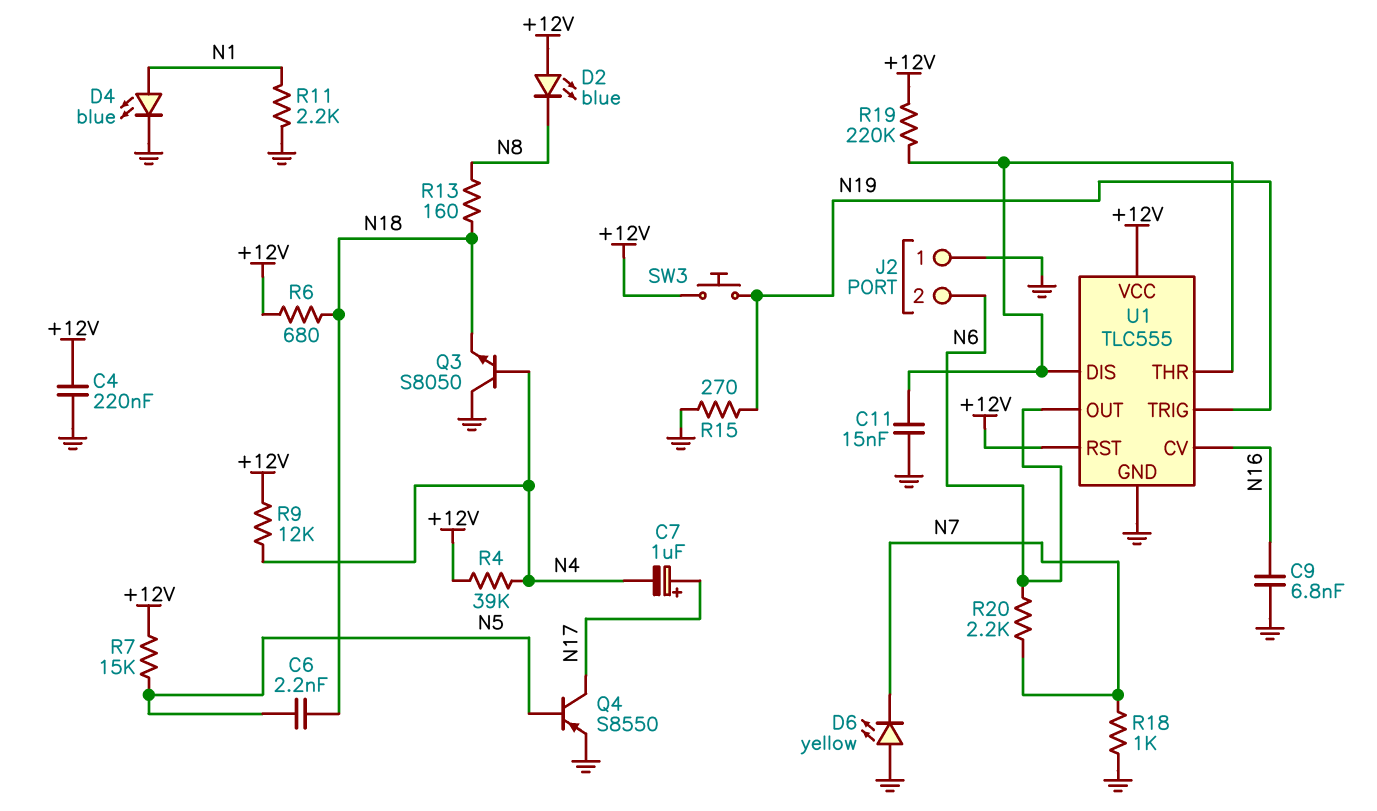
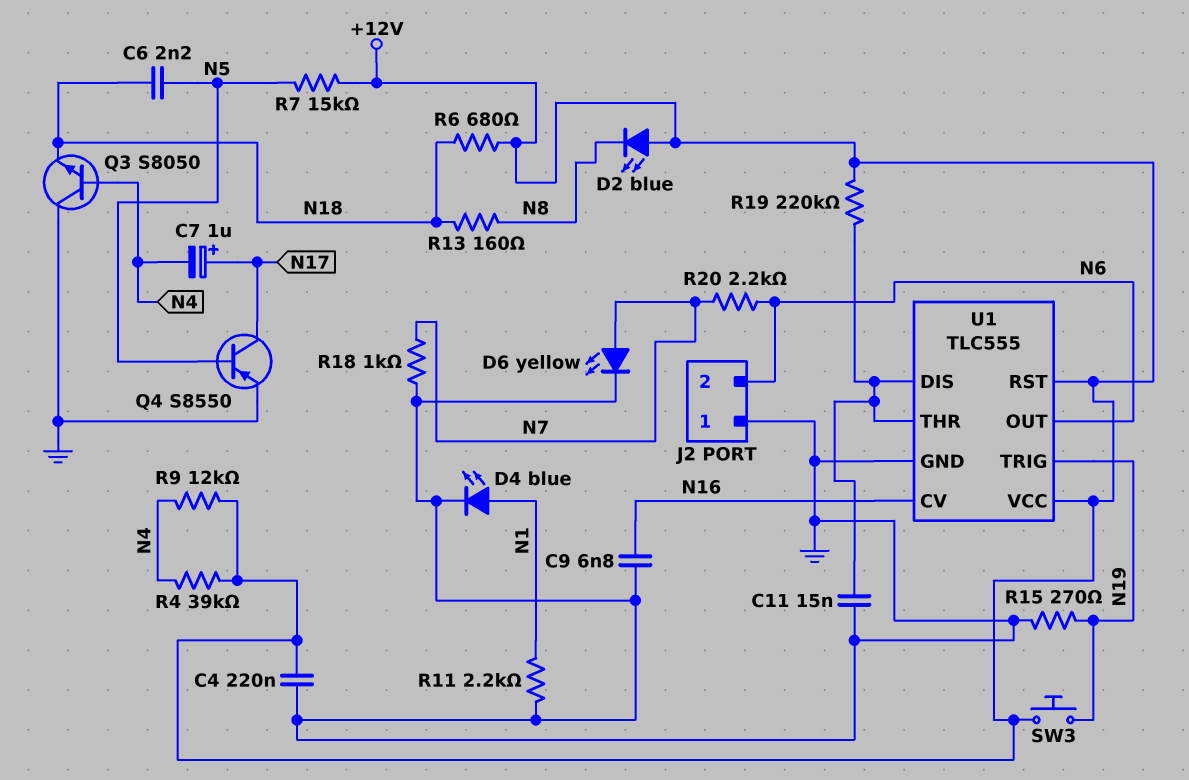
D6: LED yellow (A GND, K N7) -> LED yellow (A N7, K GND)

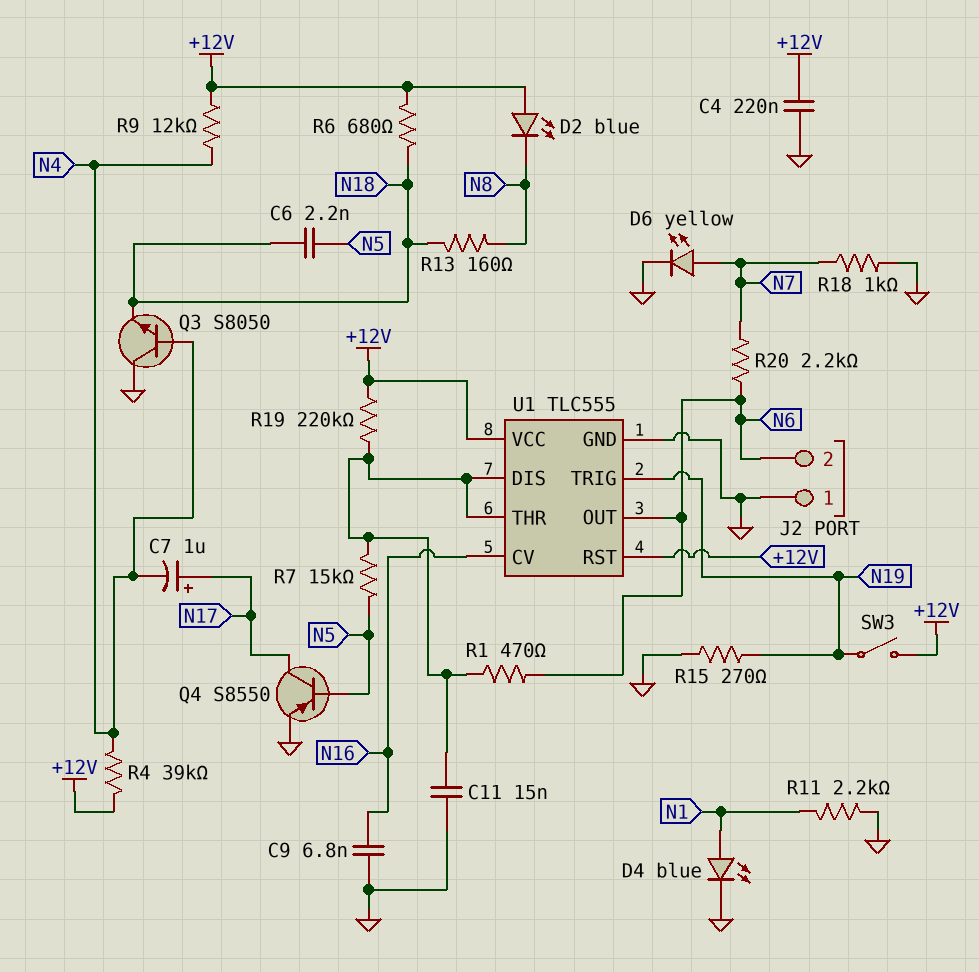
R1: none -> 470 (N6, U1/DIS)
R7: 15k (+12V, N5) -> 15k (N5, U1/DIS)
SW3: button (+12V, N19) -> switch (+12V, N19)

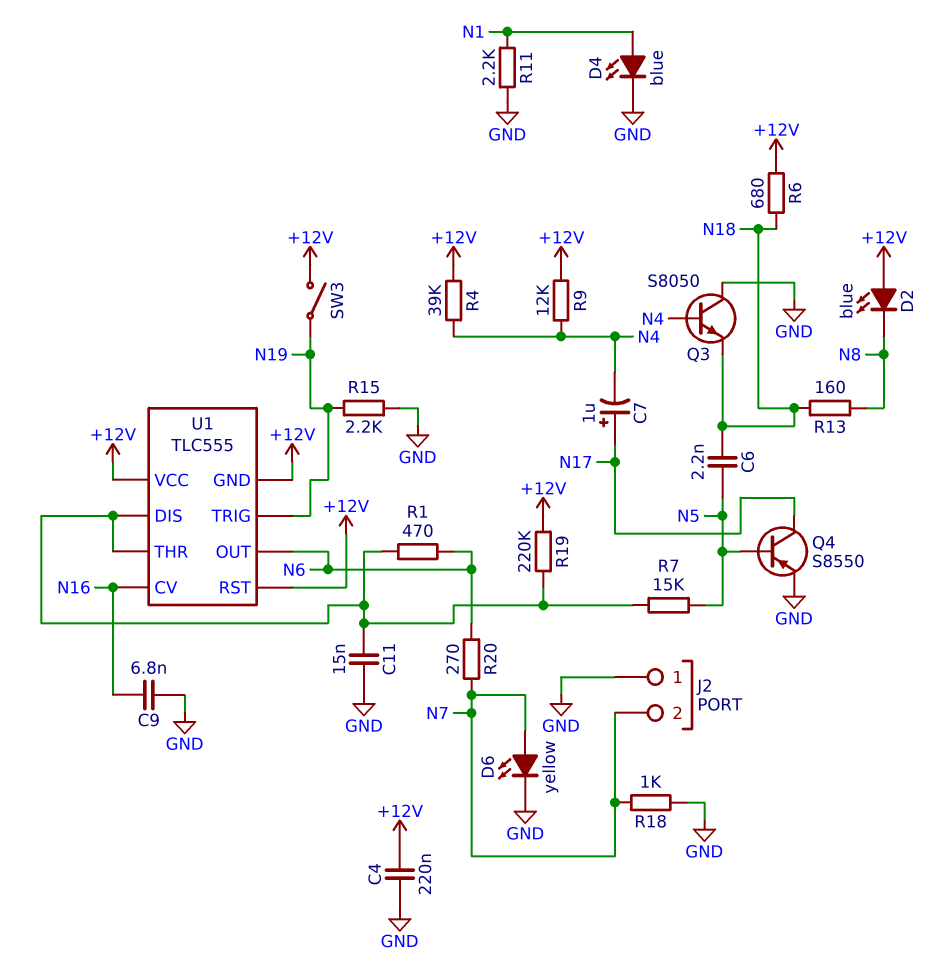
J2 pin 2: N6 -> N7
R15: 270 (GND, N19) -> 2.2k (GND, N19)
R20: 2.2k (N6, N7) -> 270 (N6, N7)
U1 pin GND: GND -> +12V

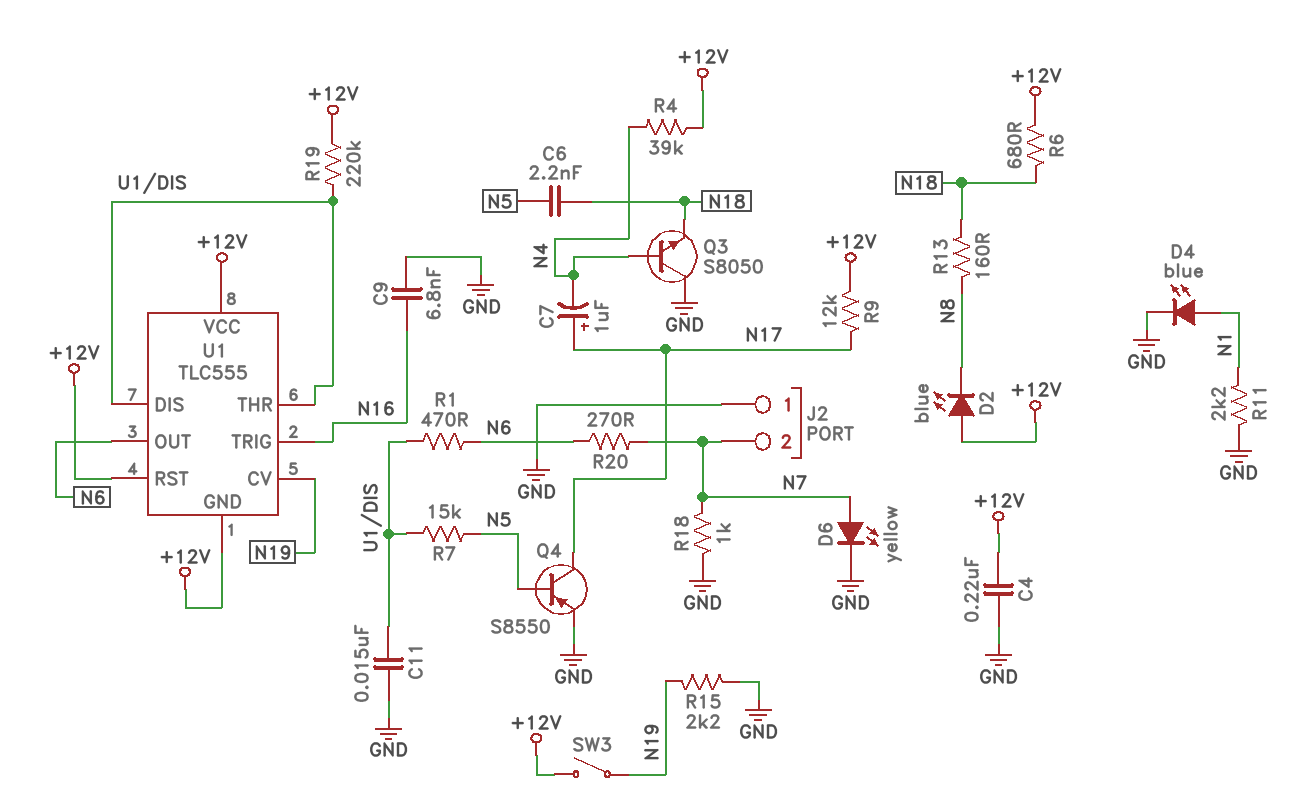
R9: 12k (+12V, N4) -> 12k (+12V, N17)
U1 pin CV: N16 -> N19
U1 pin TRIG: N19 -> N16

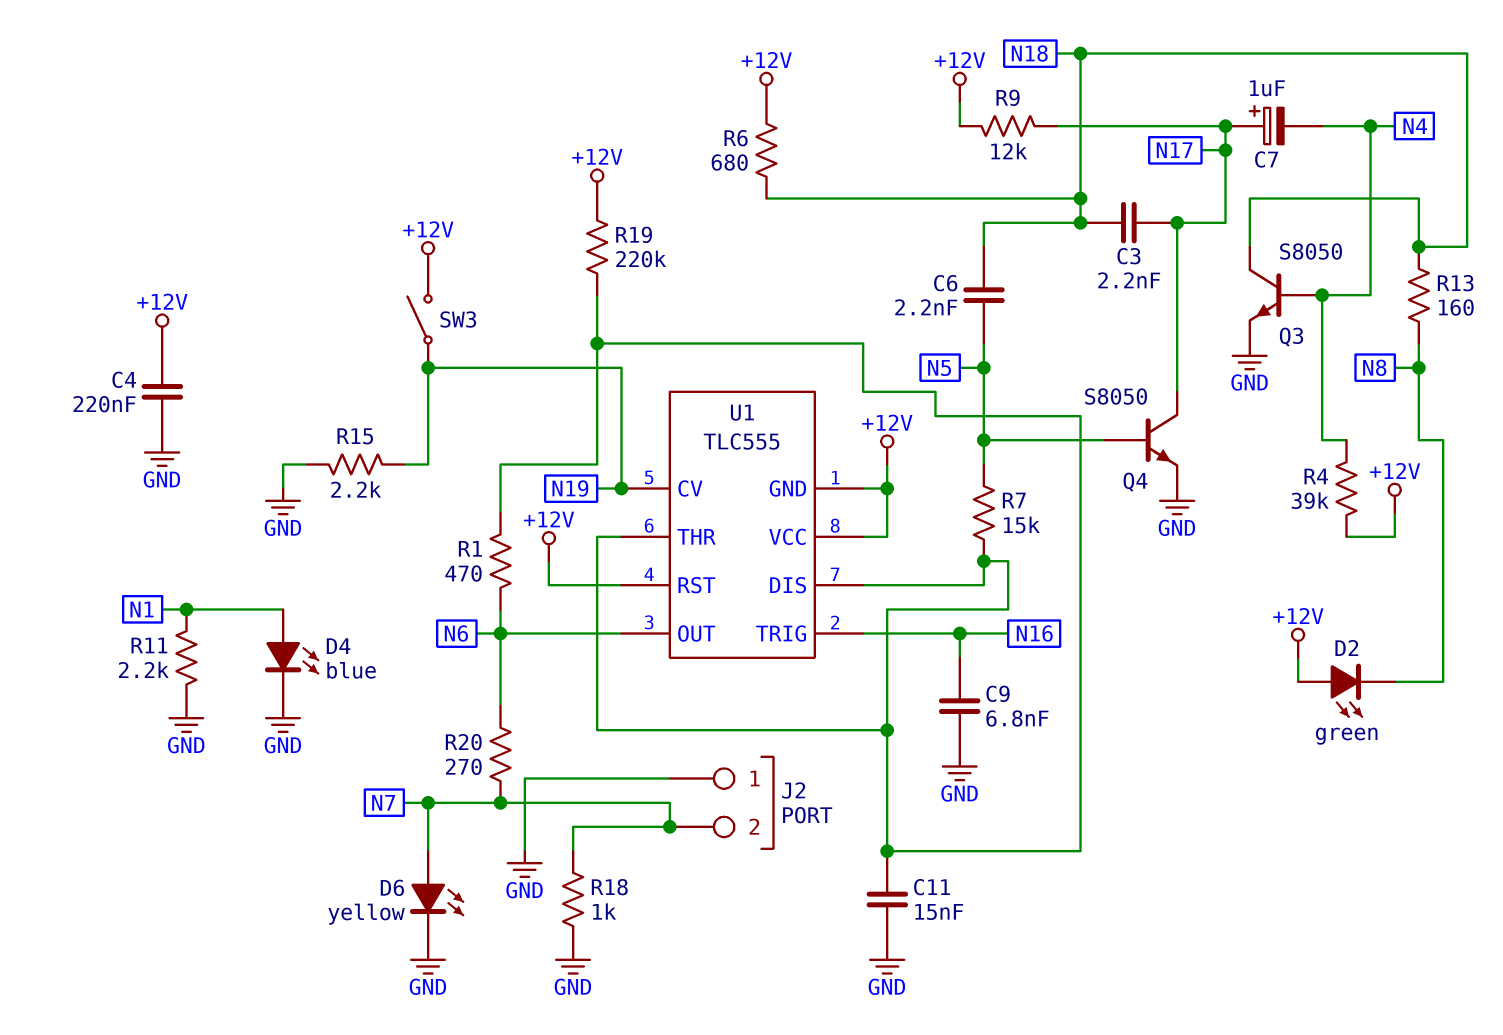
C3: none -> 2.2nF (N17, N18)
D2: LED blue (A +12V, K N8) -> LED green (A +12V, K N8)
Q3: NPN S8050 (B N4, C GND, E N18) -> NPN S8050 (B N4, C N18, E GND)
Q4: PNP S8550 (B N5, C N17, E GND) -> NPN S8050 (B N5, C N17, E GND)

